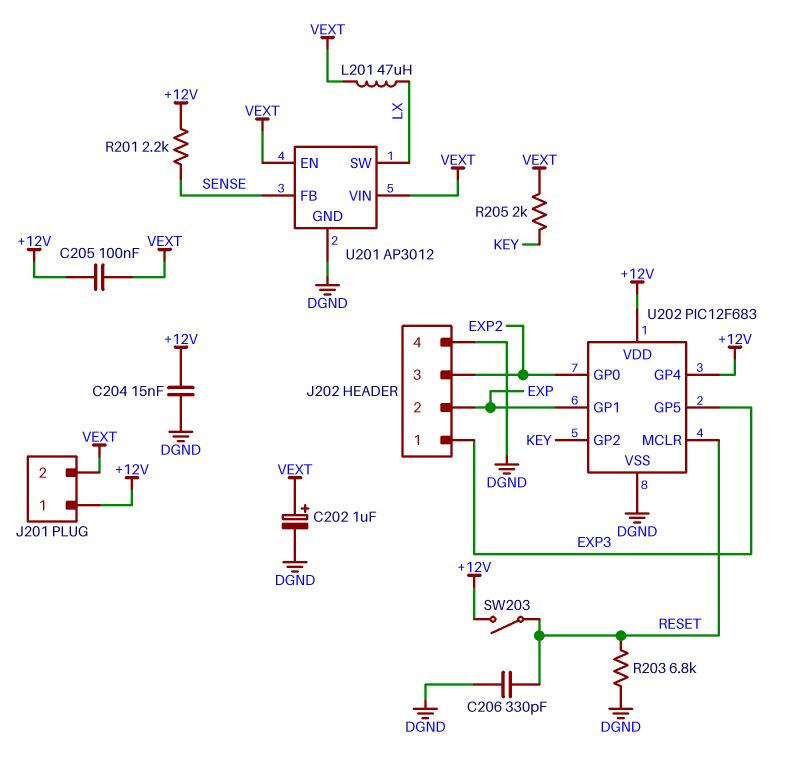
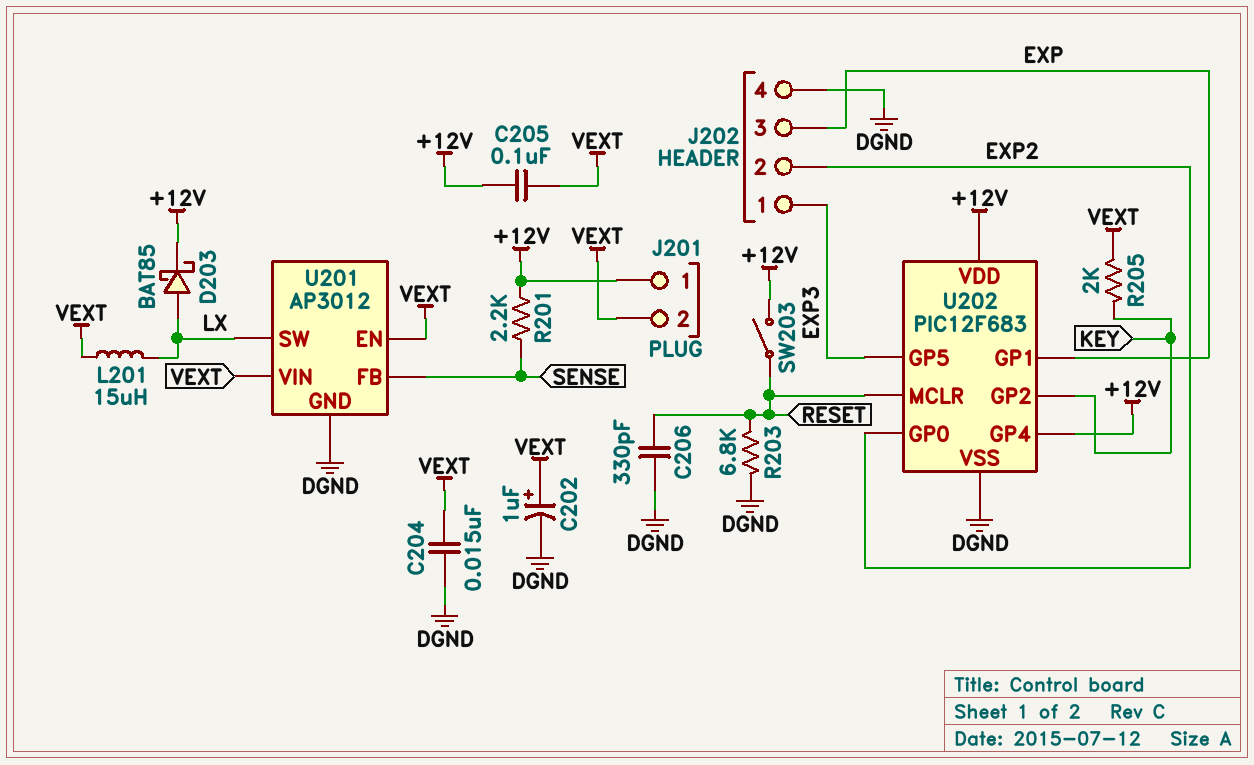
C204: 15nF (+12V, DGND) -> 15nF (DGND, VEXT)
D203: none -> schottky BAT85 (A LX, K +12V)
J202 pin 2: EXP -> EXP2
J202 pin 3: EXP2 -> EXP
L201: 47uH (LX, VEXT) -> 15uH (LX, VEXT)

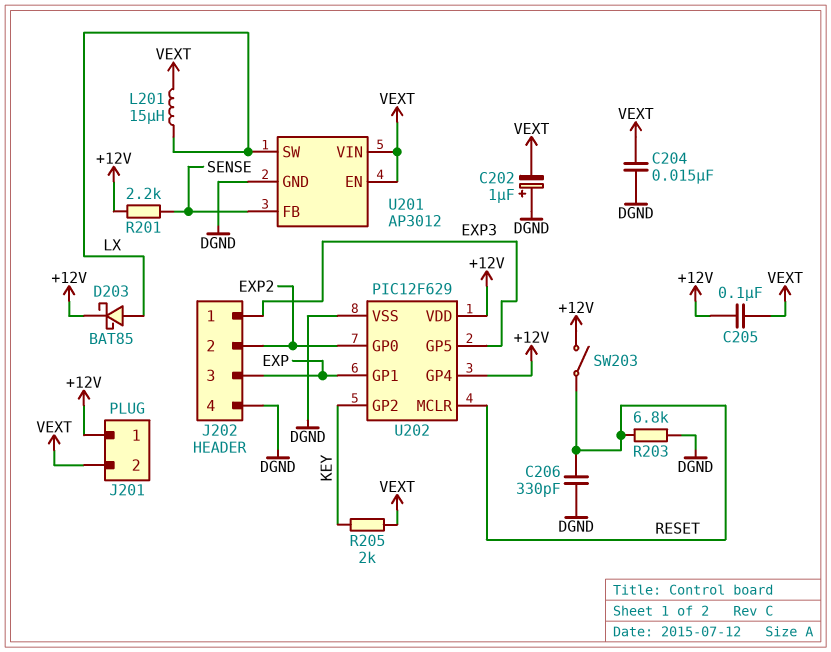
C202: 1uF (plus VEXT, minus DGND) -> 1uF (plus DGND, minus VEXT)
U202: PIC12F683 -> PIC12F629

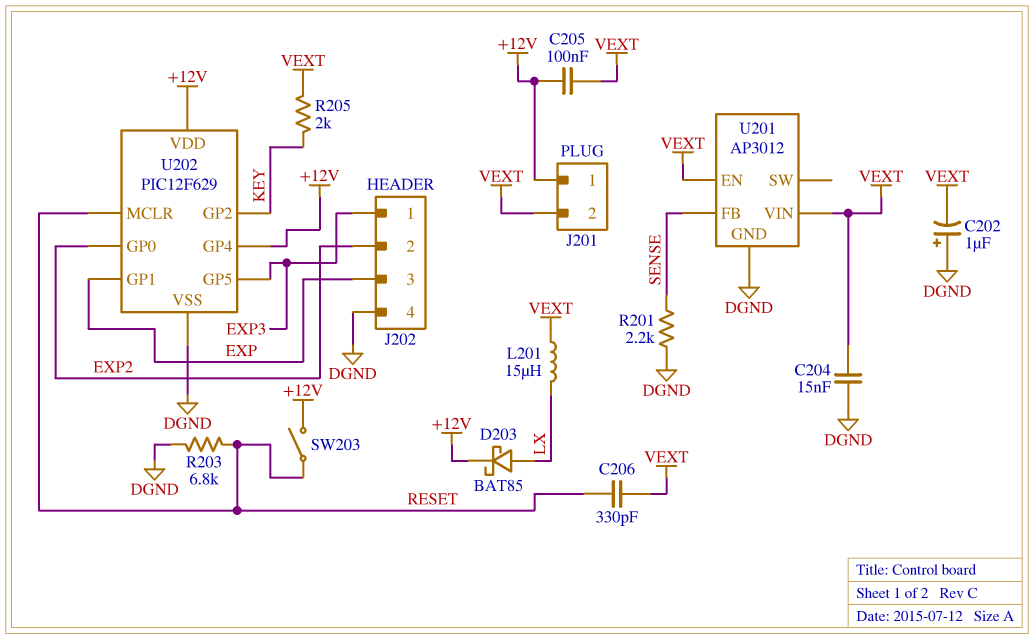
C206: 330pF (DGND, RESET) -> 330pF (RESET, VEXT)
R201: 2.2k (+12V, SENSE) -> 2.2k (DGND, SENSE)
U201 pin SW: LX -> none

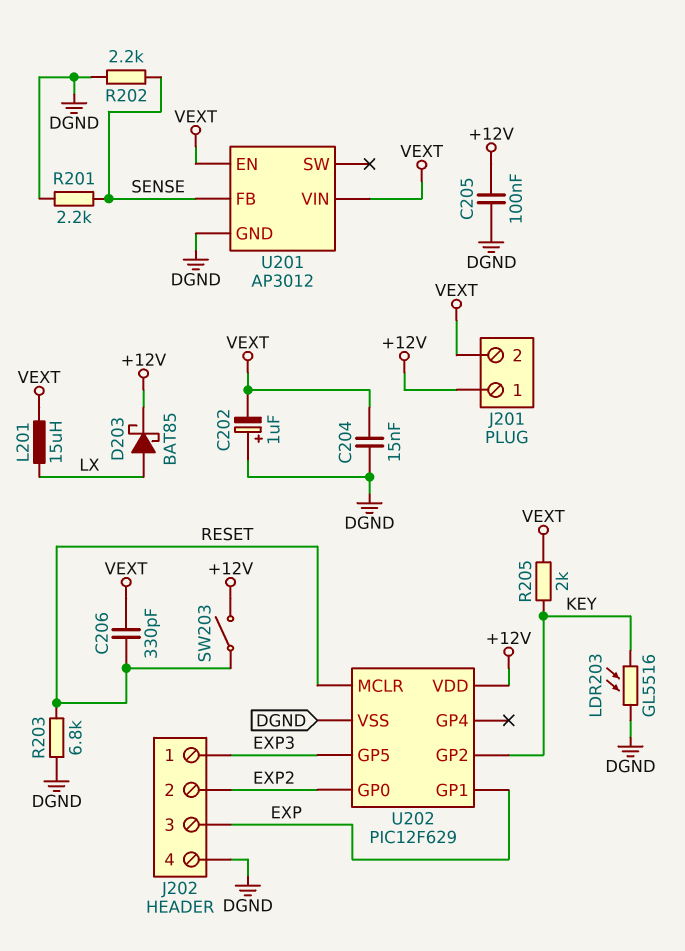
C205: 100nF (+12V, VEXT) -> 100nF (+12V, DGND)
LDR203: none -> GL5516 (DGND, KEY)
R202: none -> 2.2k (DGND, SENSE)
U202 pin GP4: +12V -> none

